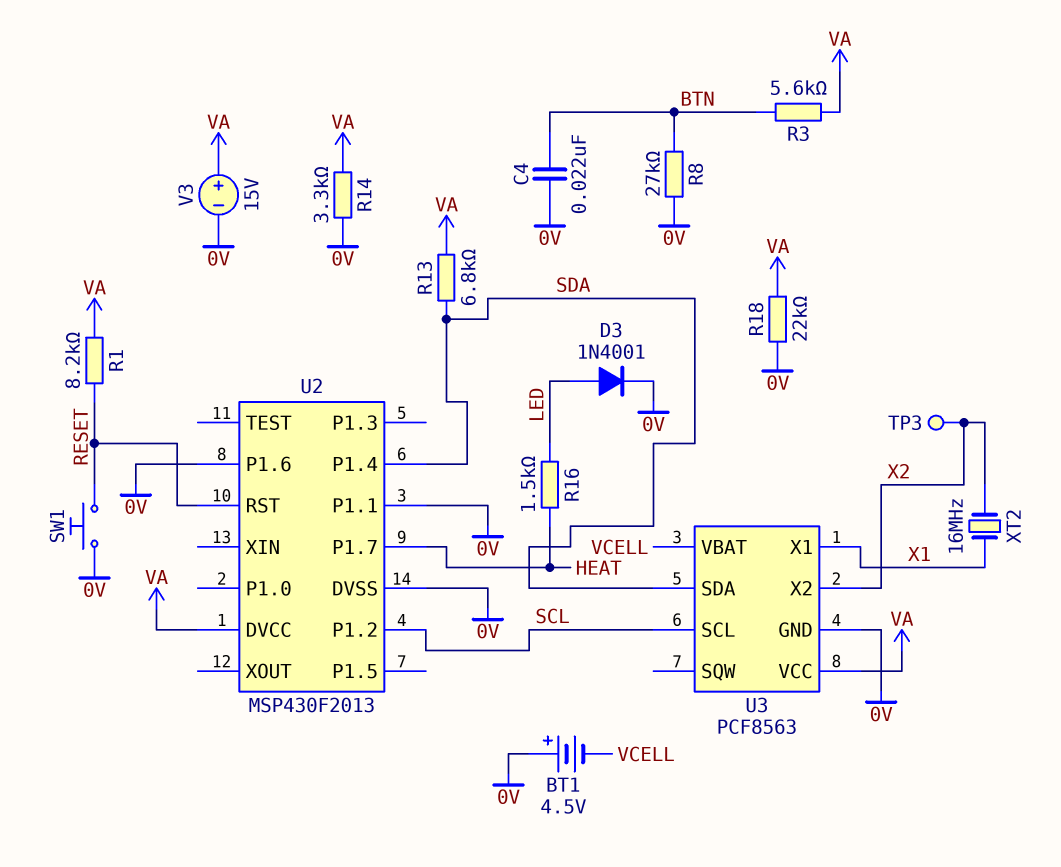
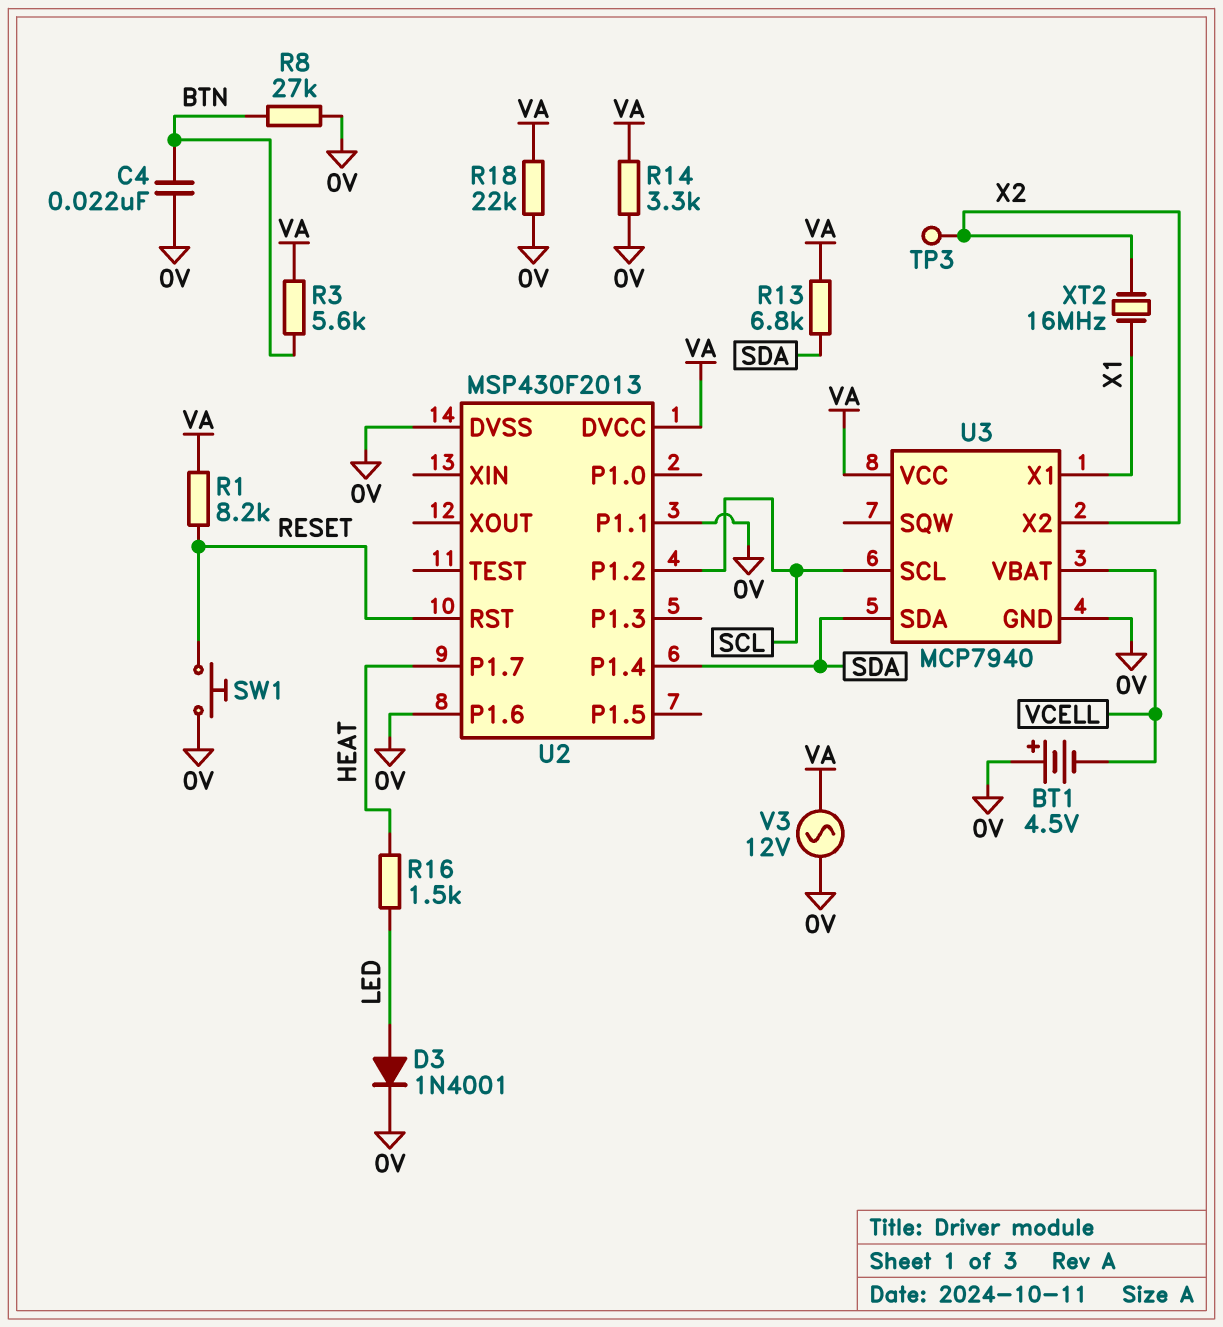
U3: PCF8563 -> MCP7940
V3: 15V (plus VA, minus 0V) -> AC 12V (0V, VA)

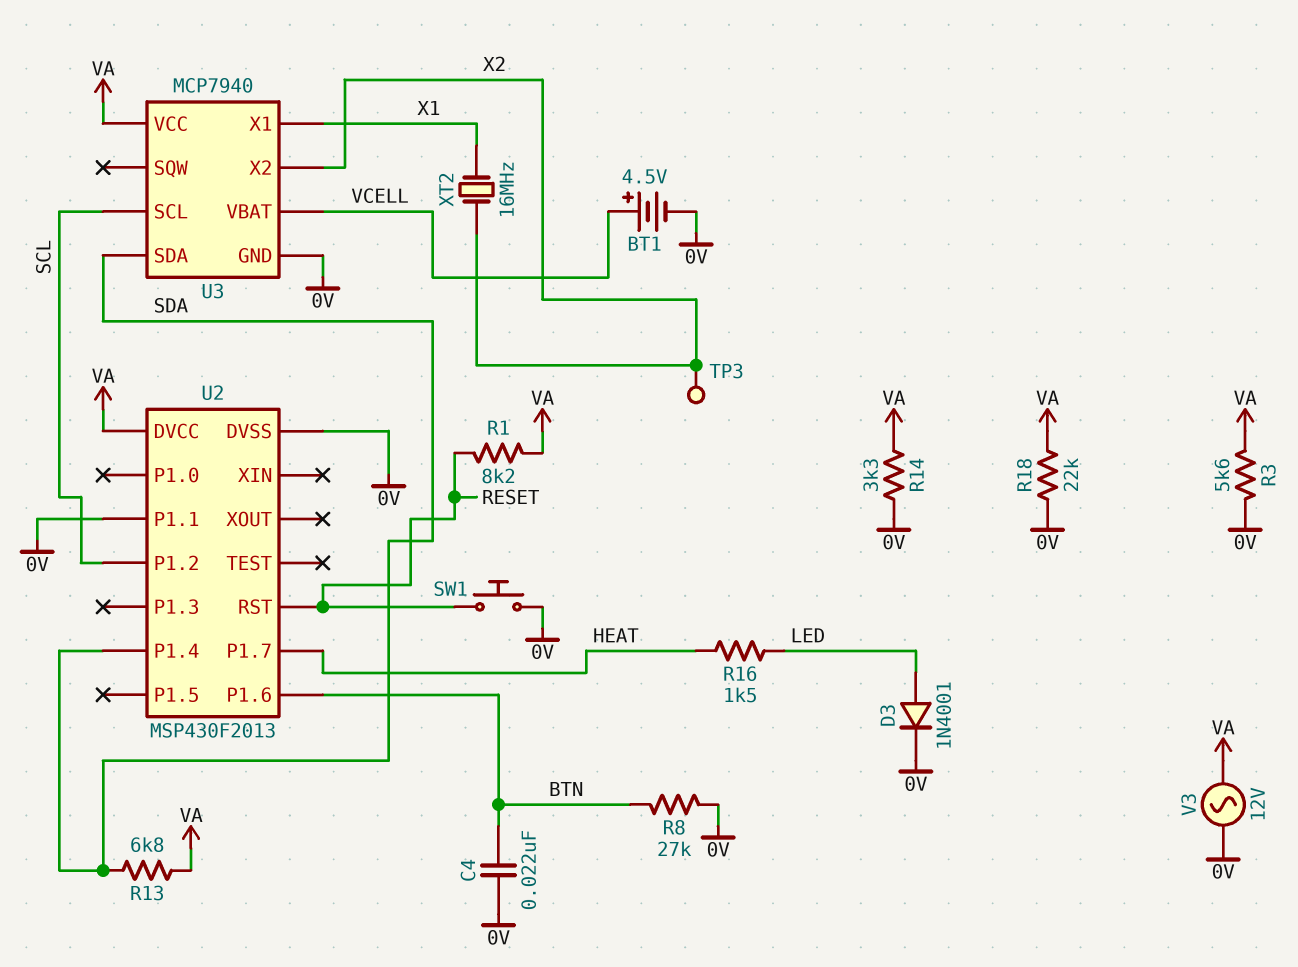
BT1: 4.5V (plus 0V, minus VCELL) -> 4.5V (plus VCELL, minus 0V)
R3: 5.6k (BTN, VA) -> 5.6k (0V, VA)
U2 pin P1.6: 0V -> BTN

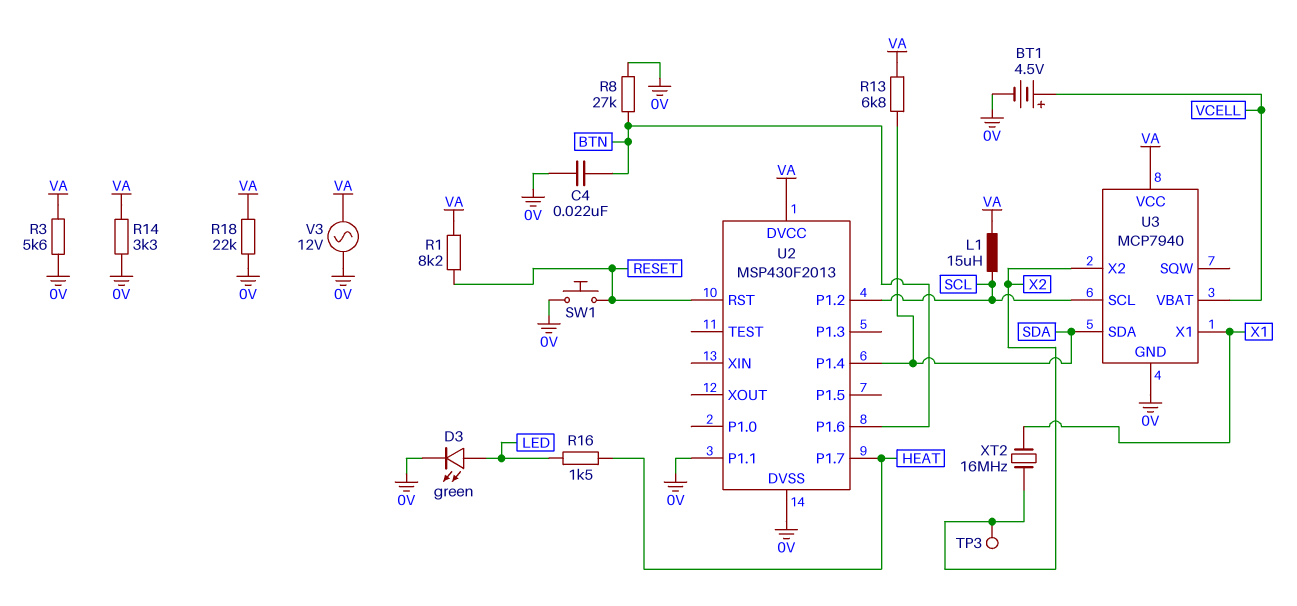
D3: diode 1N4001 (A LED, K 0V) -> LED green (A LED, K 0V)
L1: none -> 15uH (SCL, VA)

